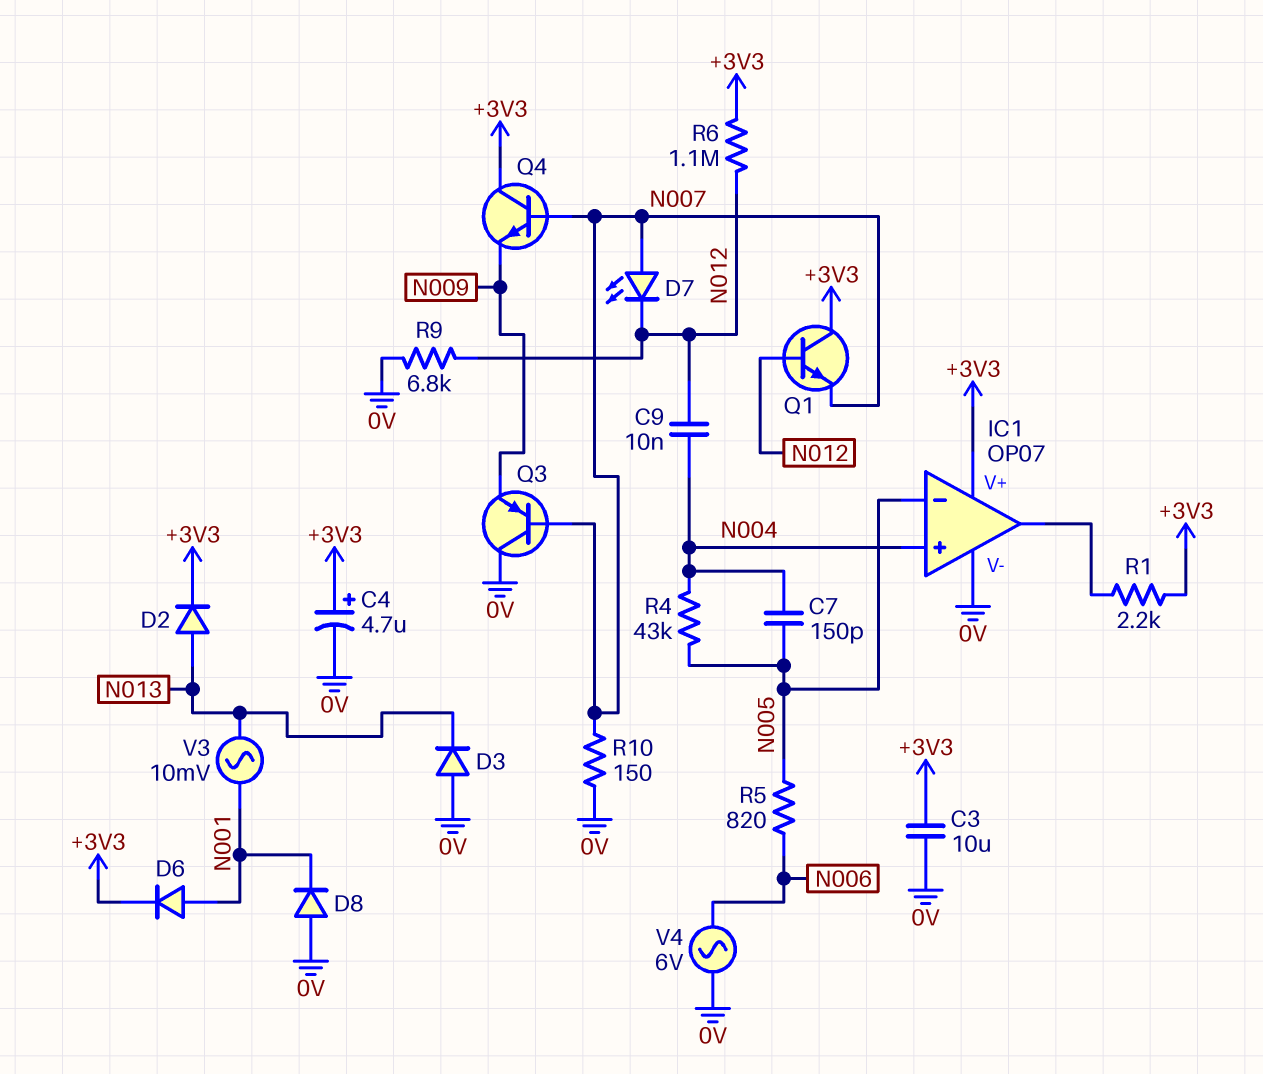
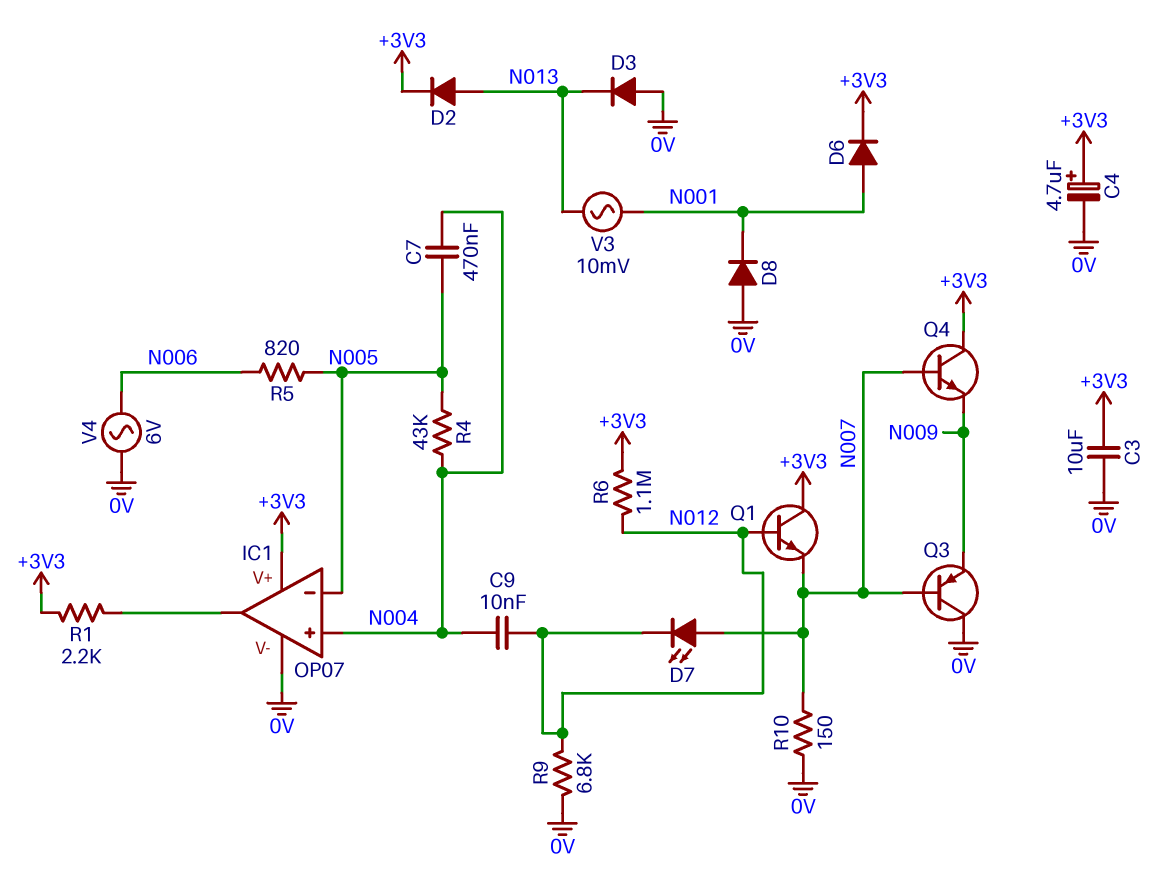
C7: 150pF (N004, N005) -> 470nF (N004, N005)

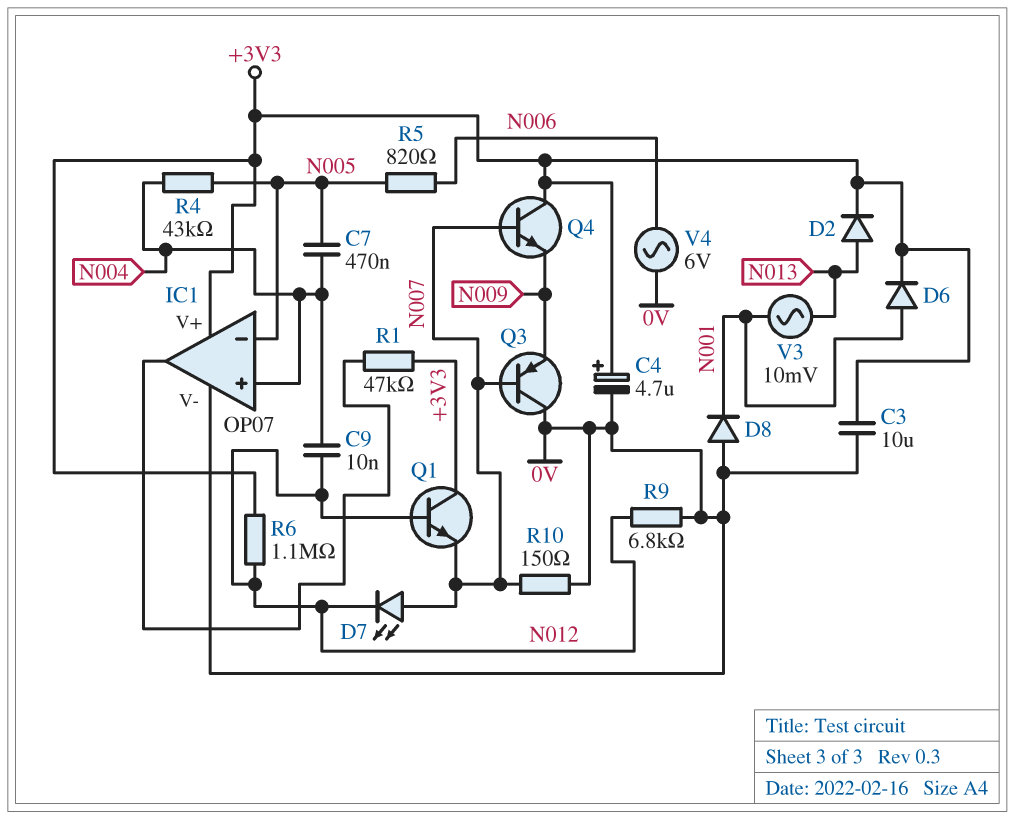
D3: diode (A 0V, K N013) -> none
R1: 2.2k (+3V3, IC1/out) -> 47k (+3V3, IC1/out)

